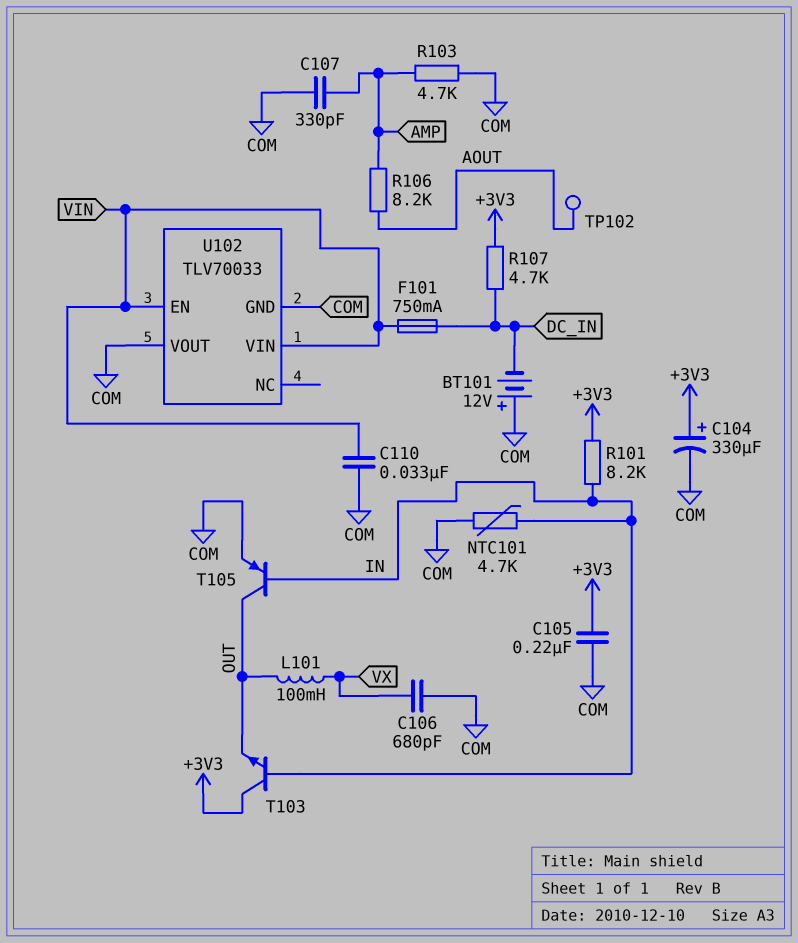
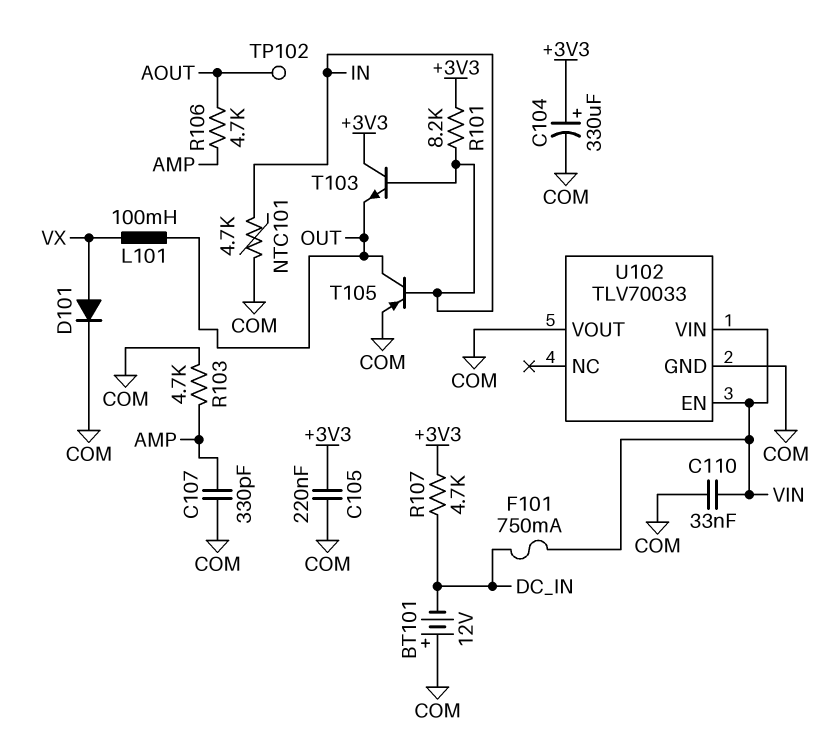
C106: 680pF (COM, VX) -> none
D101: none -> diode (A VX, K COM)
R106: 8.2k (AMP, AOUT) -> 4.7k (AMP, AOUT)

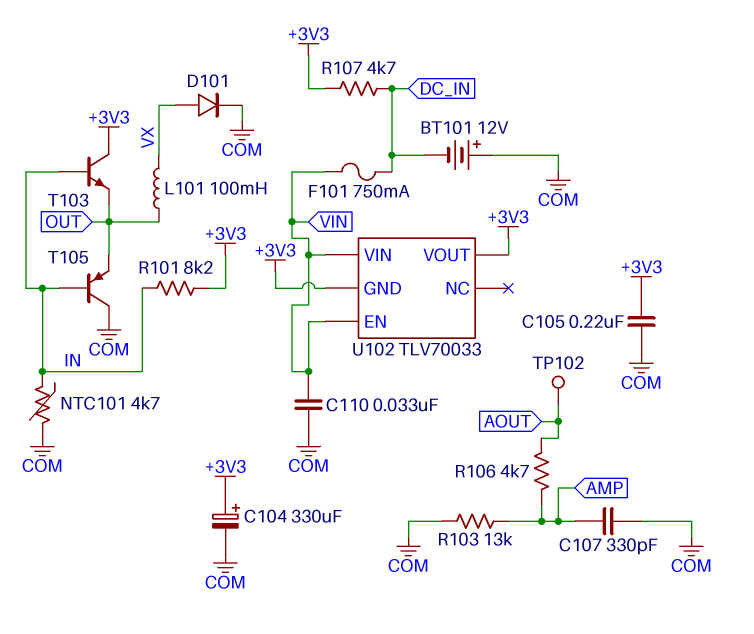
R103: 4.7k (AMP, COM) -> 13k (AMP, COM)
T105: PNP (B IN, C OUT, E COM) -> PNP (B IN, C COM, E OUT)
U102 pin GND: COM -> +3V3
U102 pin VOUT: COM -> +3V3

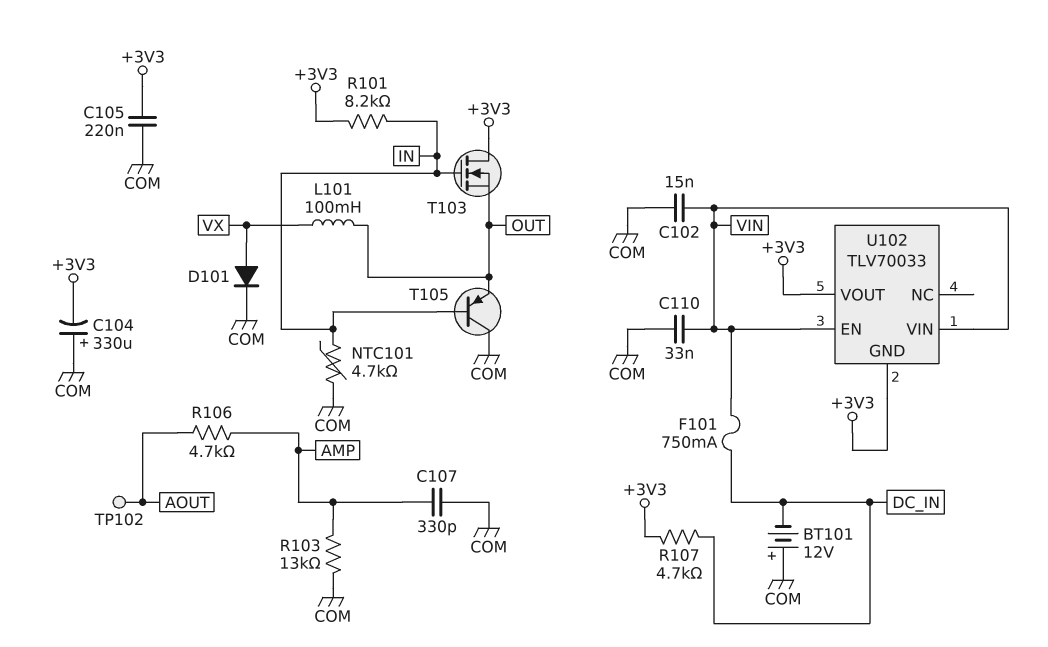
C102: none -> 15nF (COM, VIN)
C104: 330uF (plus +3V3, minus COM) -> 330uF (plus COM, minus +3V3)
T103: NPN (B IN, C +3V3, E OUT) -> NMOS (G IN, D +3V3, S OUT)

